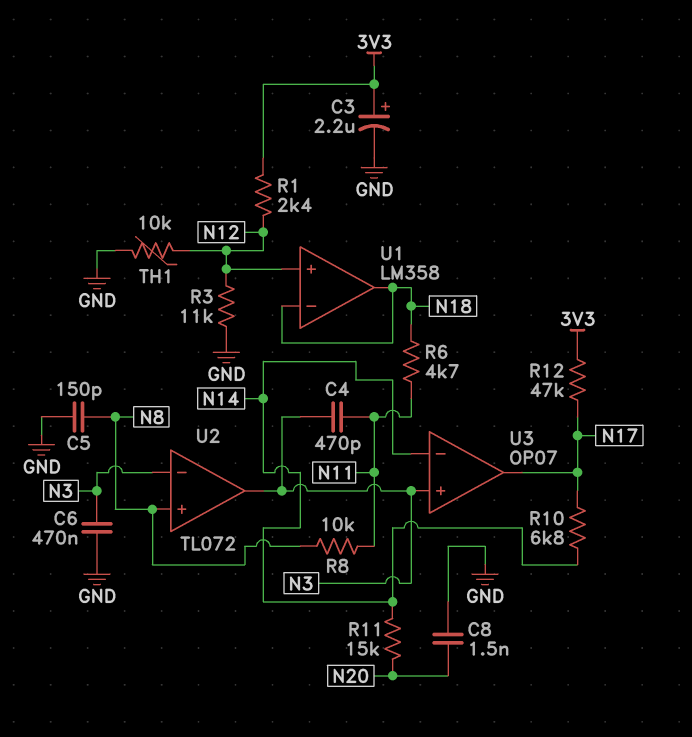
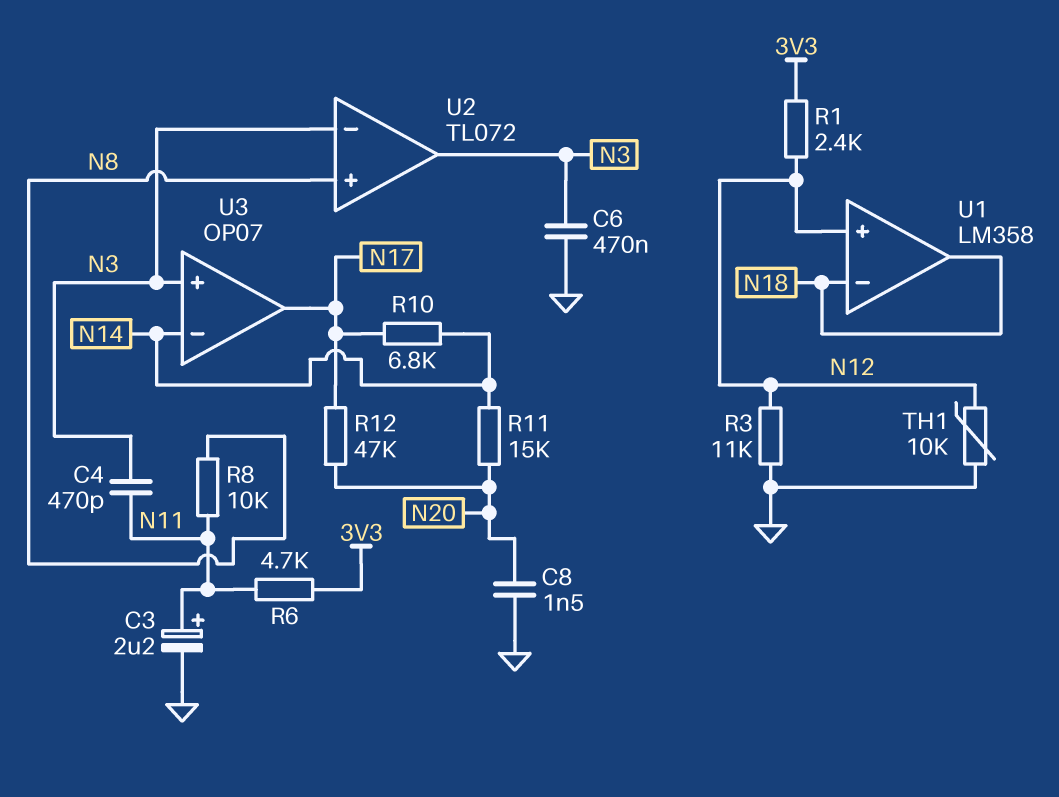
C3: 2.2uF (plus 3V3, minus GND) -> 2.2uF (plus N11, minus GND)
C5: 150pF (GND, N8) -> none
R6: 4.7k (N11, N18) -> 4.7k (3V3, N11)
R12: 47k (3V3, N17) -> 47k (N17, N20)

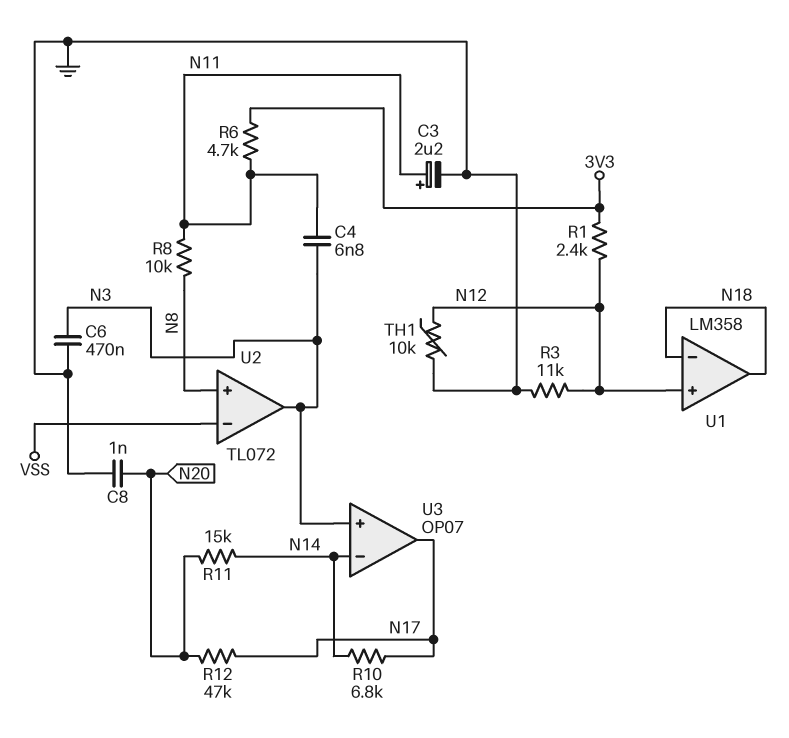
C4: 470pF (N3, N11) -> 6.8nF (N3, N11)
C8: 1.5nF (GND, N20) -> 1nF (GND, N20)
U2 pin in-: N3 -> VSS

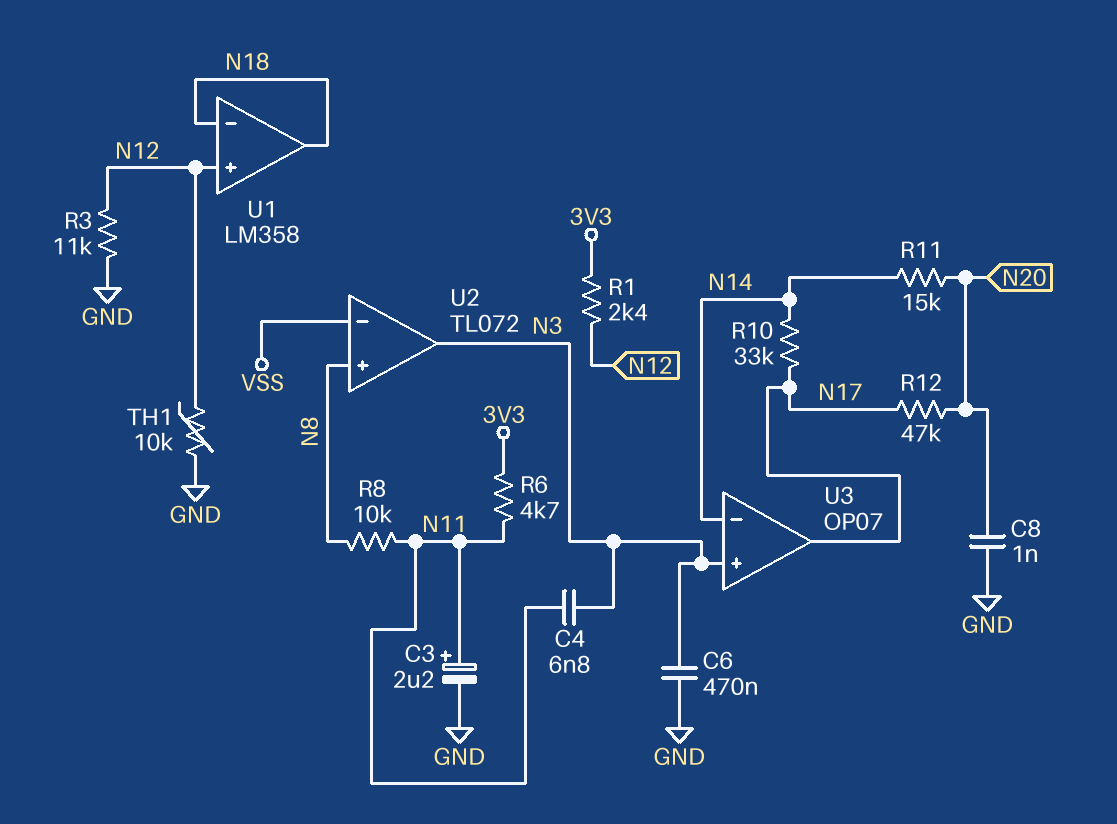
R10: 6.8k (N14, N17) -> 33k (N14, N17)

